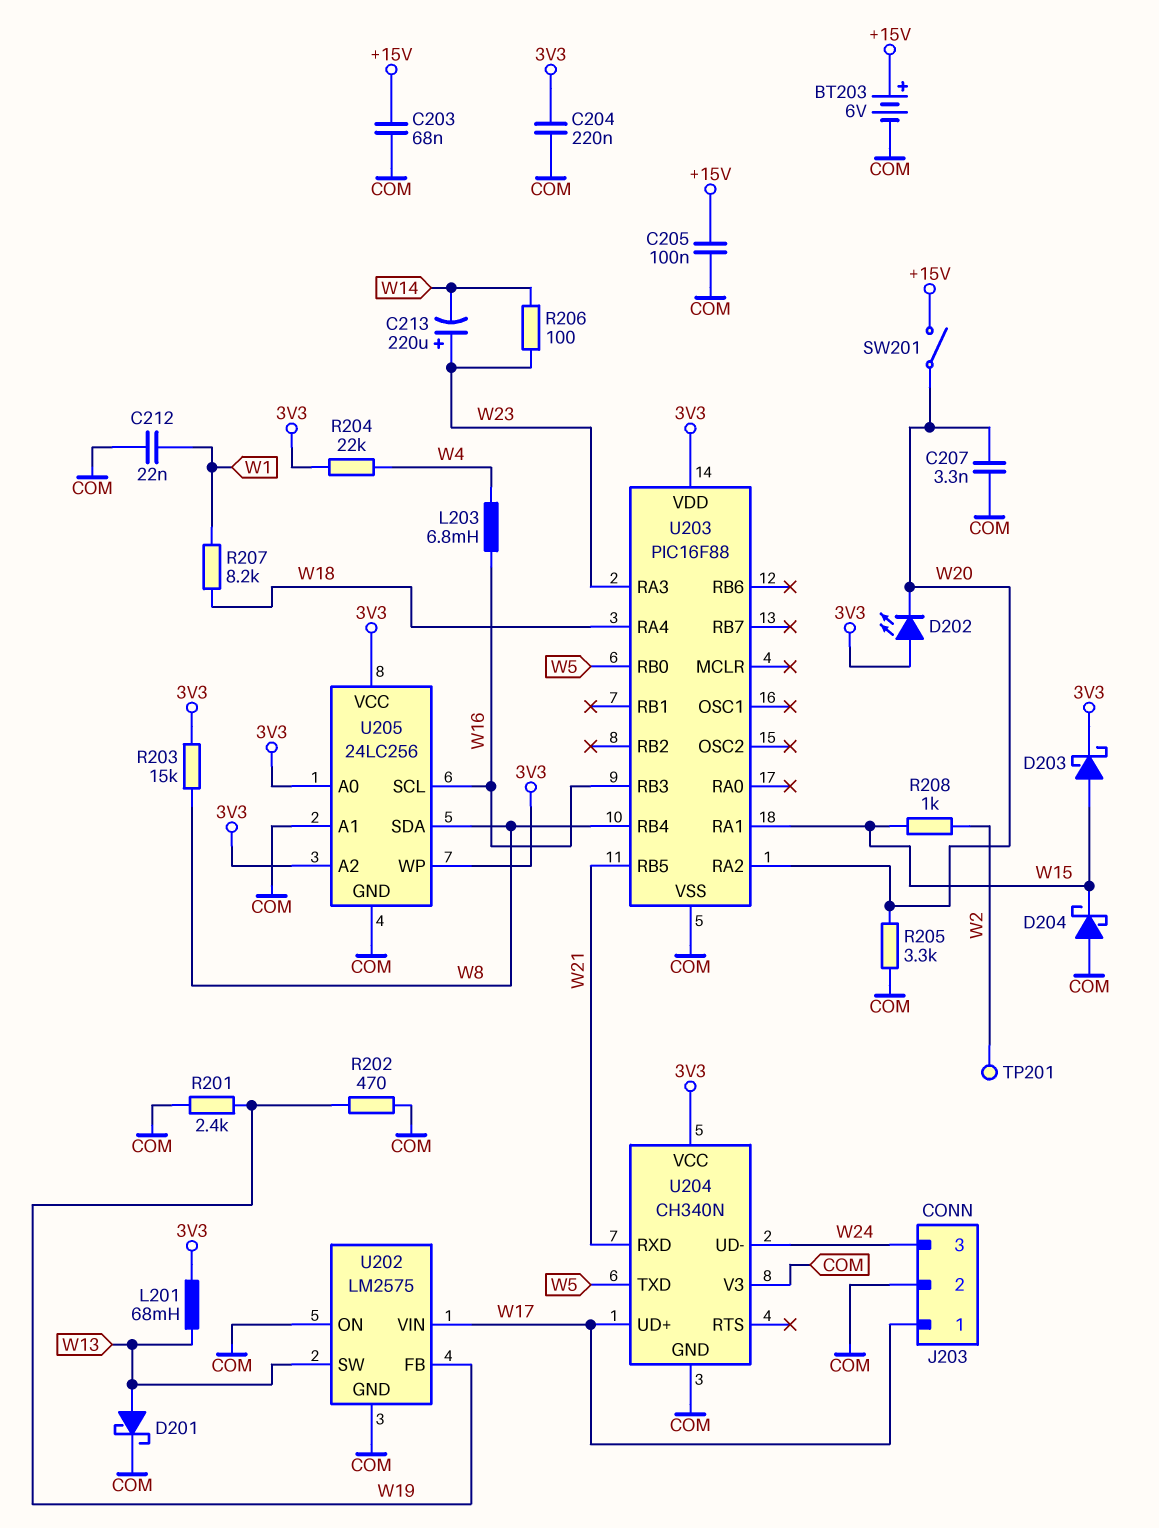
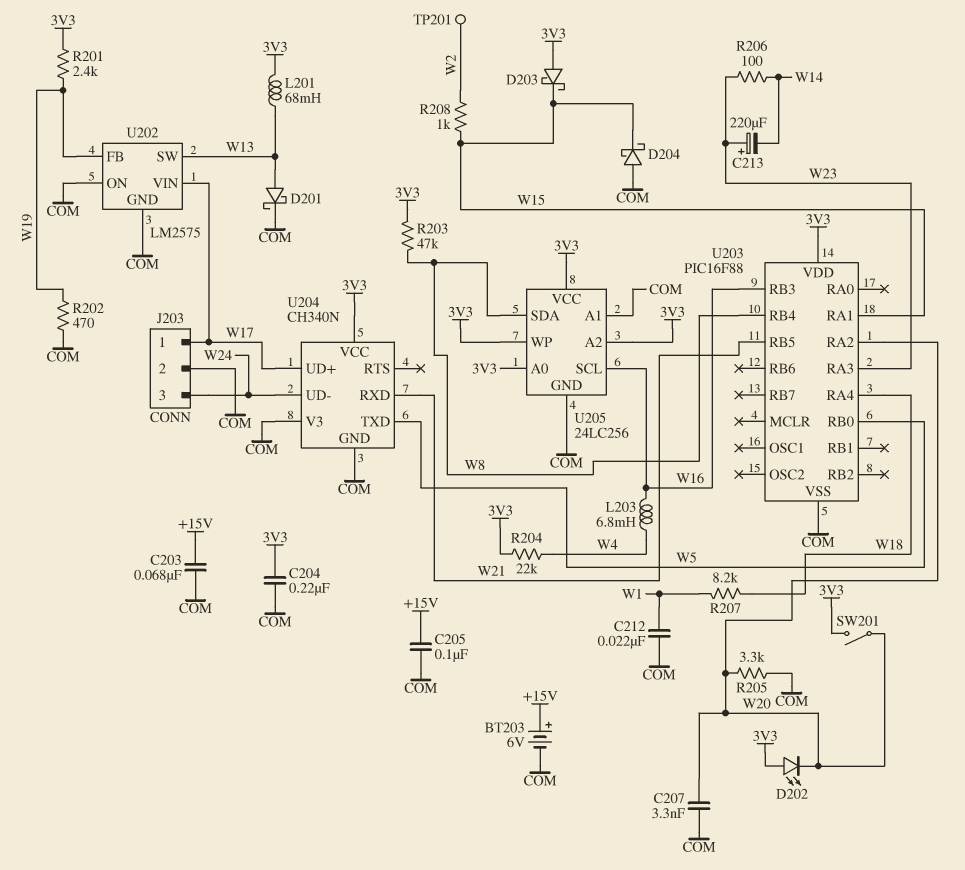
D203: schottky (A W15, K 3V3) -> schottky (A 3V3, K W15)
R201: 2.4k (COM, W19) -> 2.4k (3V3, W19)
R203: 15k (3V3, W8) -> 47k (3V3, W8)
SW201: switch (+15V, W20) -> switch (3V3, W20)

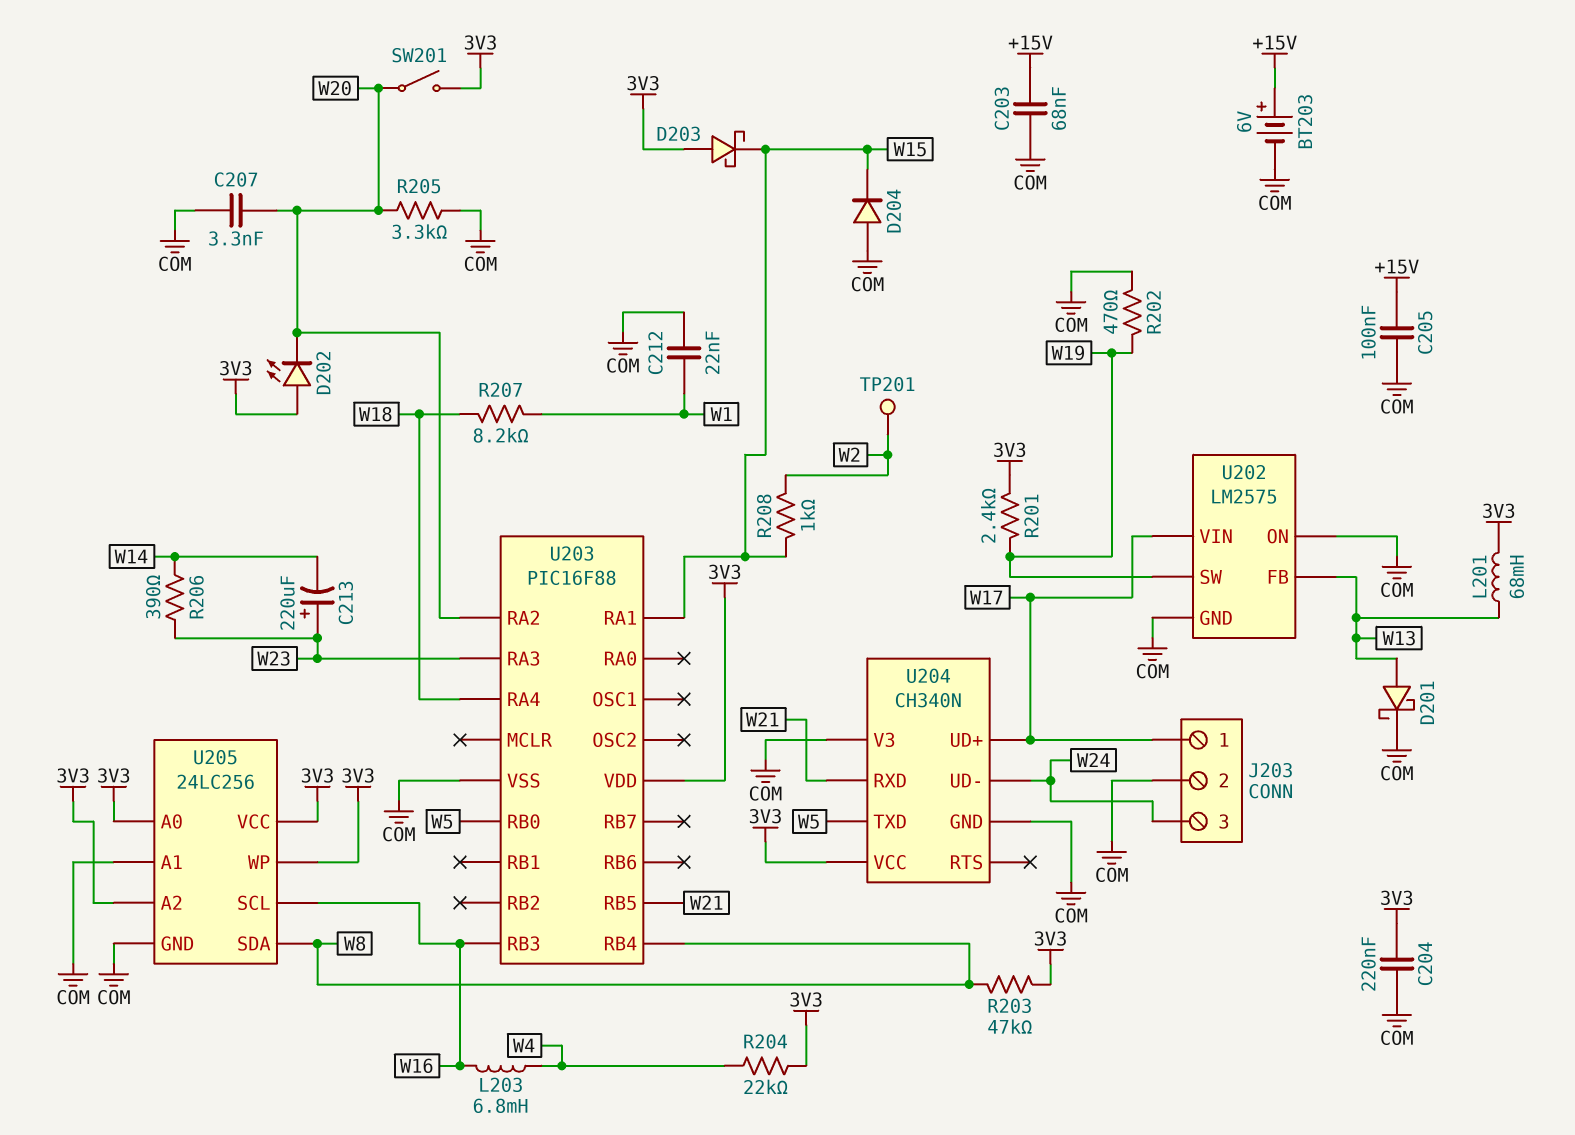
D204: schottky (A COM, K W15) -> diode (A COM, K W15)
R206: 100 (W14, W23) -> 390 (W14, W23)
U202 pin FB: W19 -> W13
U202 pin SW: W13 -> W19

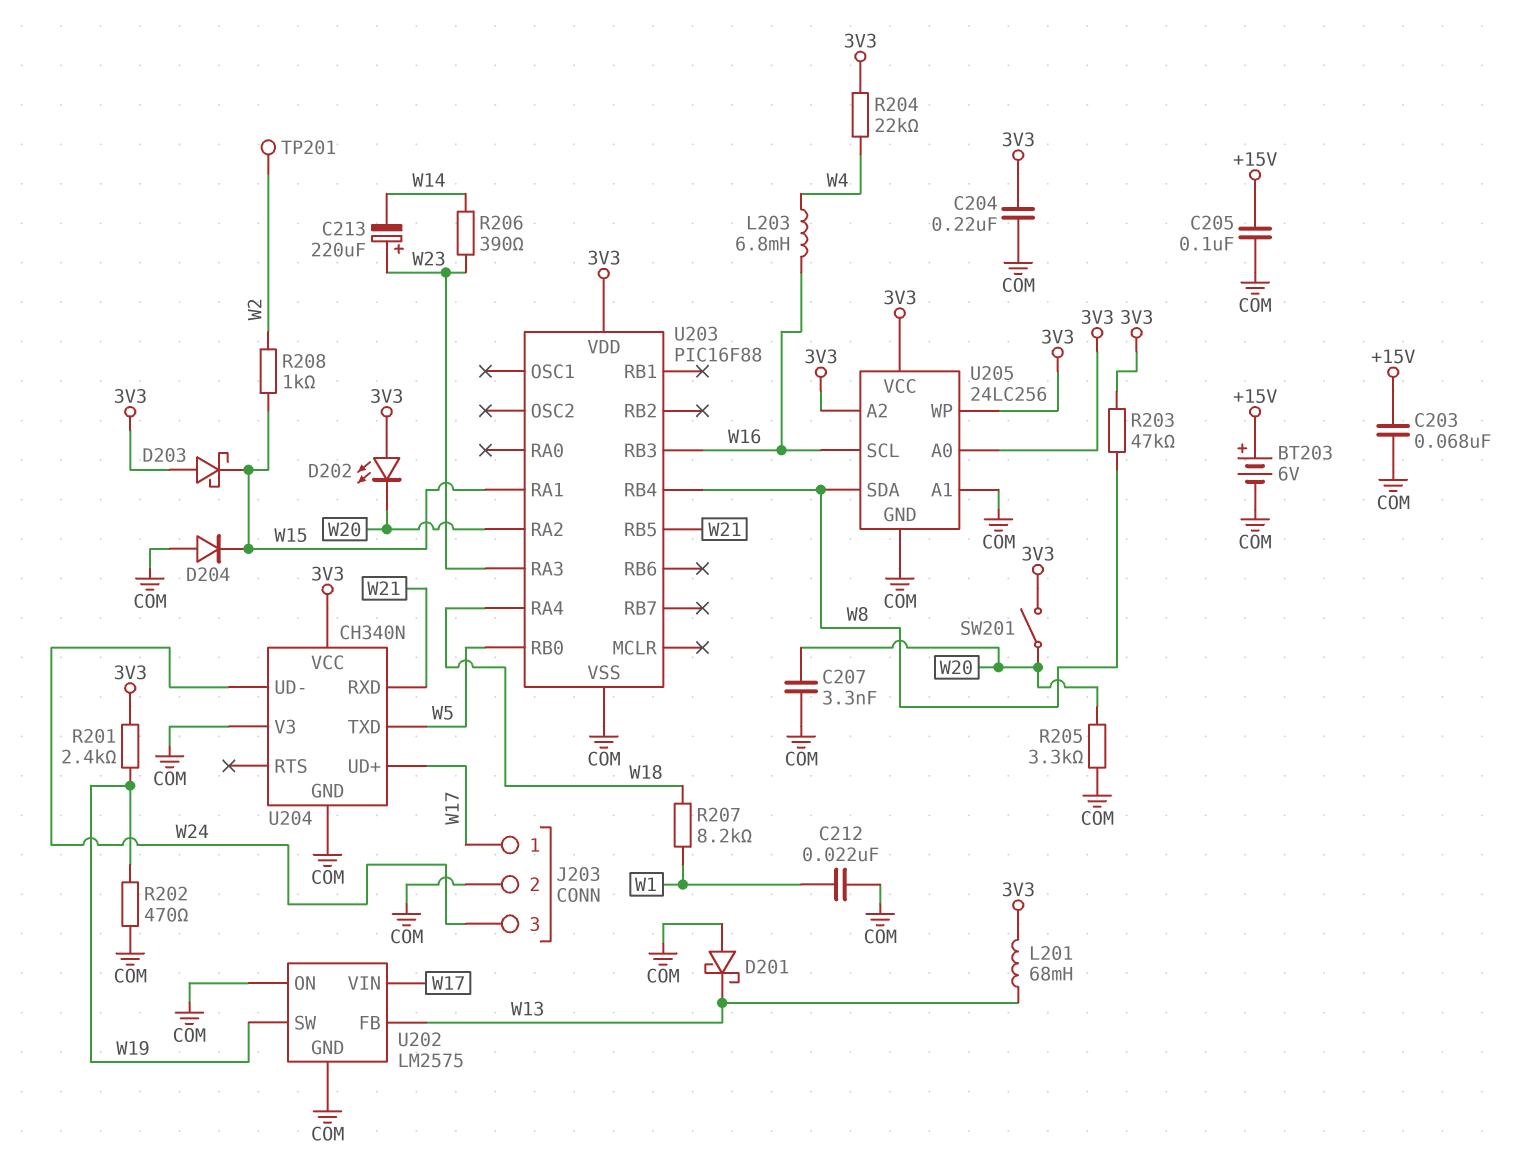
D201: schottky (A W13, K COM) -> schottky (A COM, K W13)

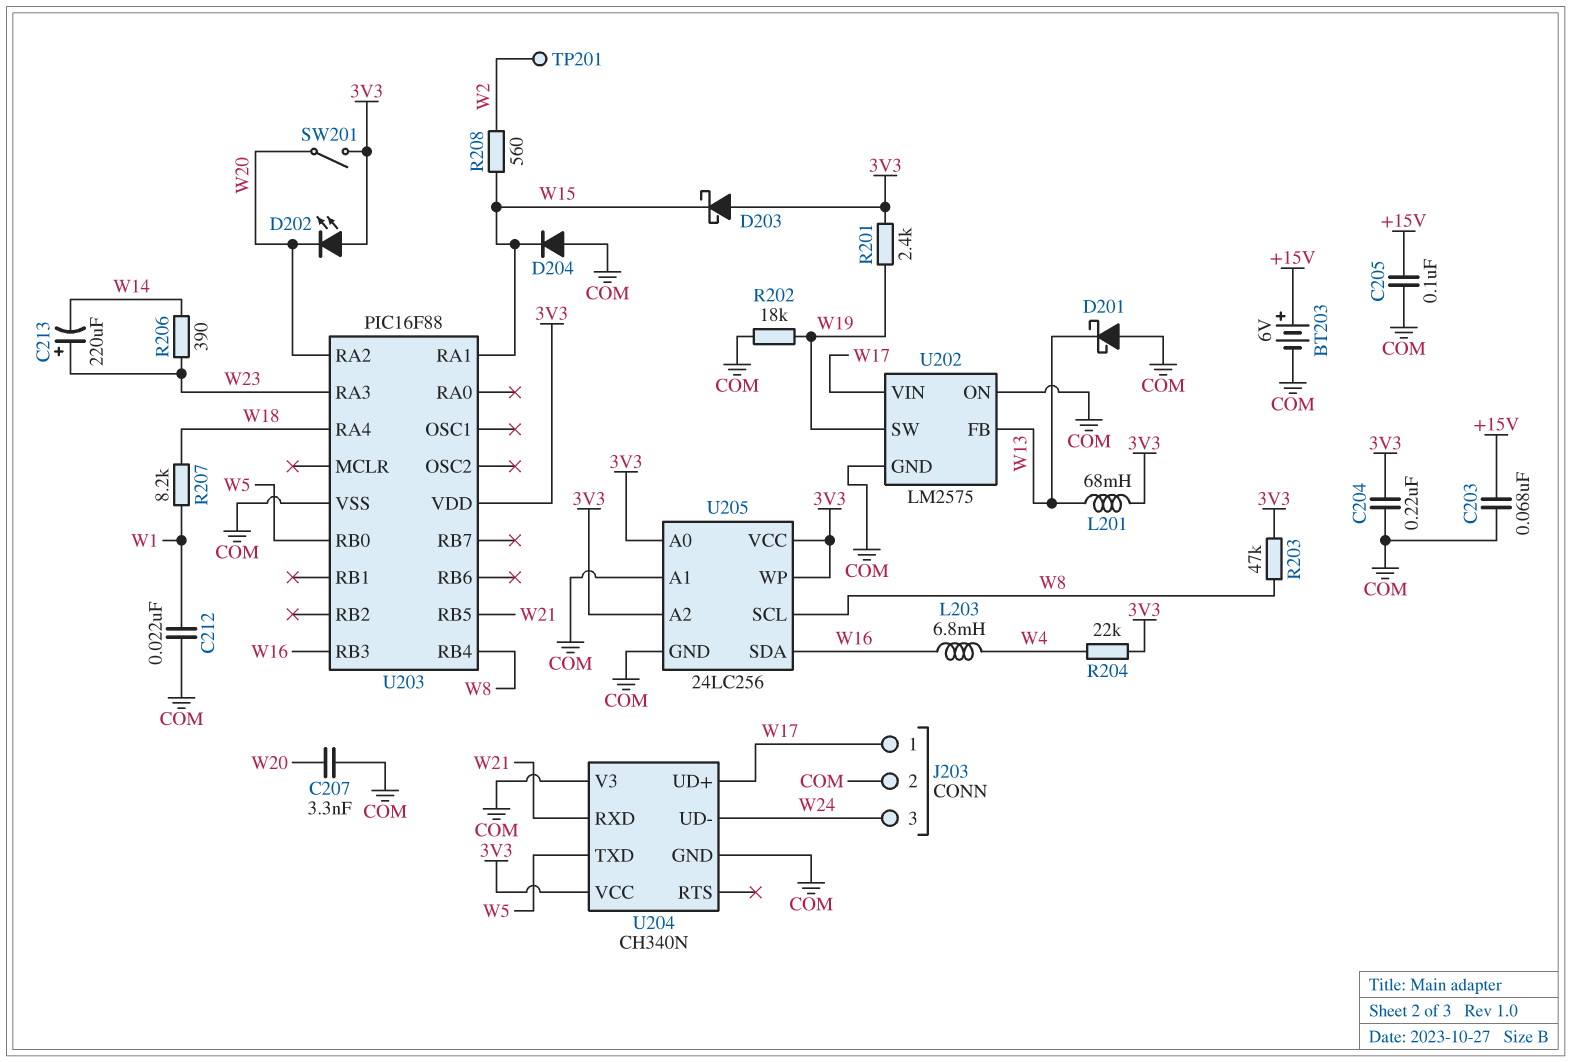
R202: 470 (COM, W19) -> 18k (COM, W19)
R205: 3.3k (COM, W20) -> none
R208: 1k (W2, W15) -> 560 (W2, W15)
U205 pin SCL: W16 -> W8
U205 pin SDA: W8 -> W16

